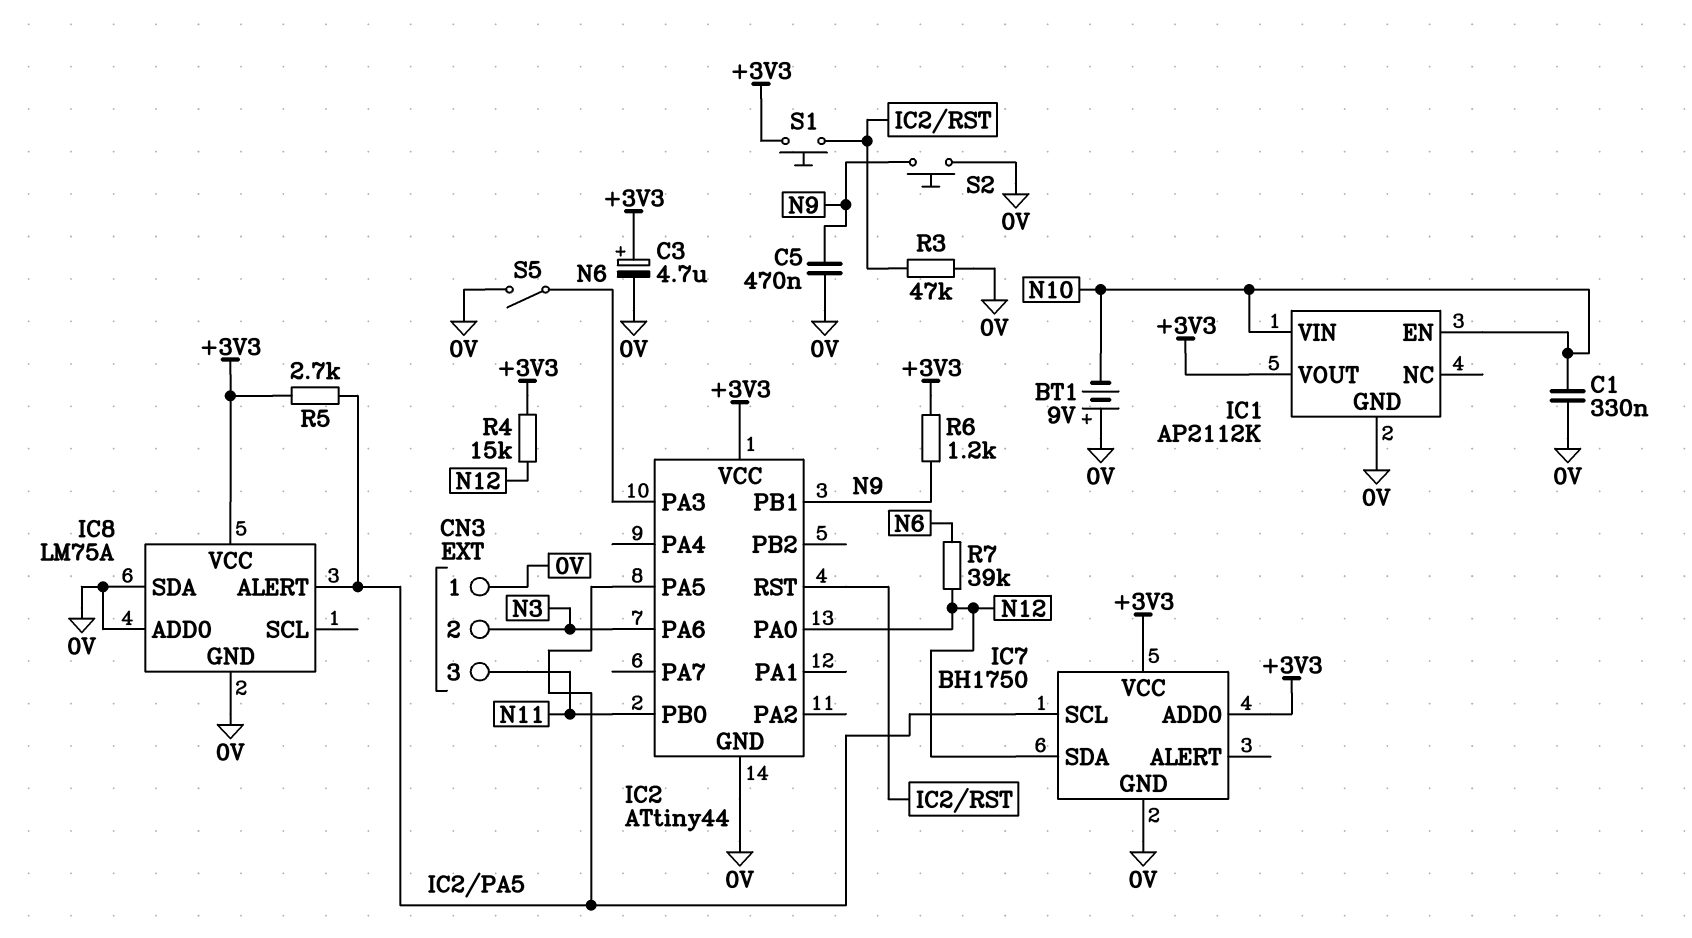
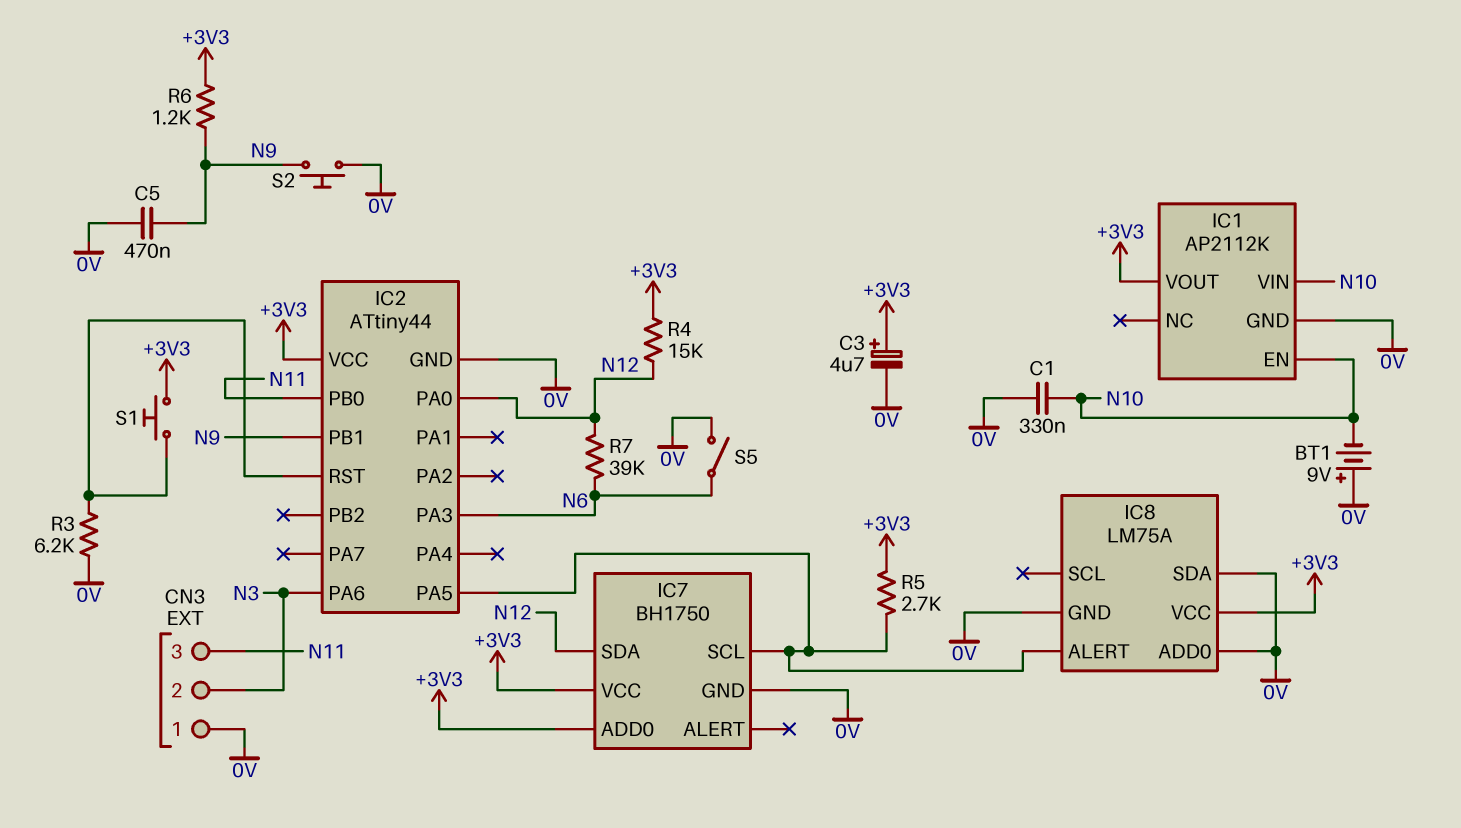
R3: 47k (0V, IC2/RST) -> 6.2k (0V, IC2/RST)

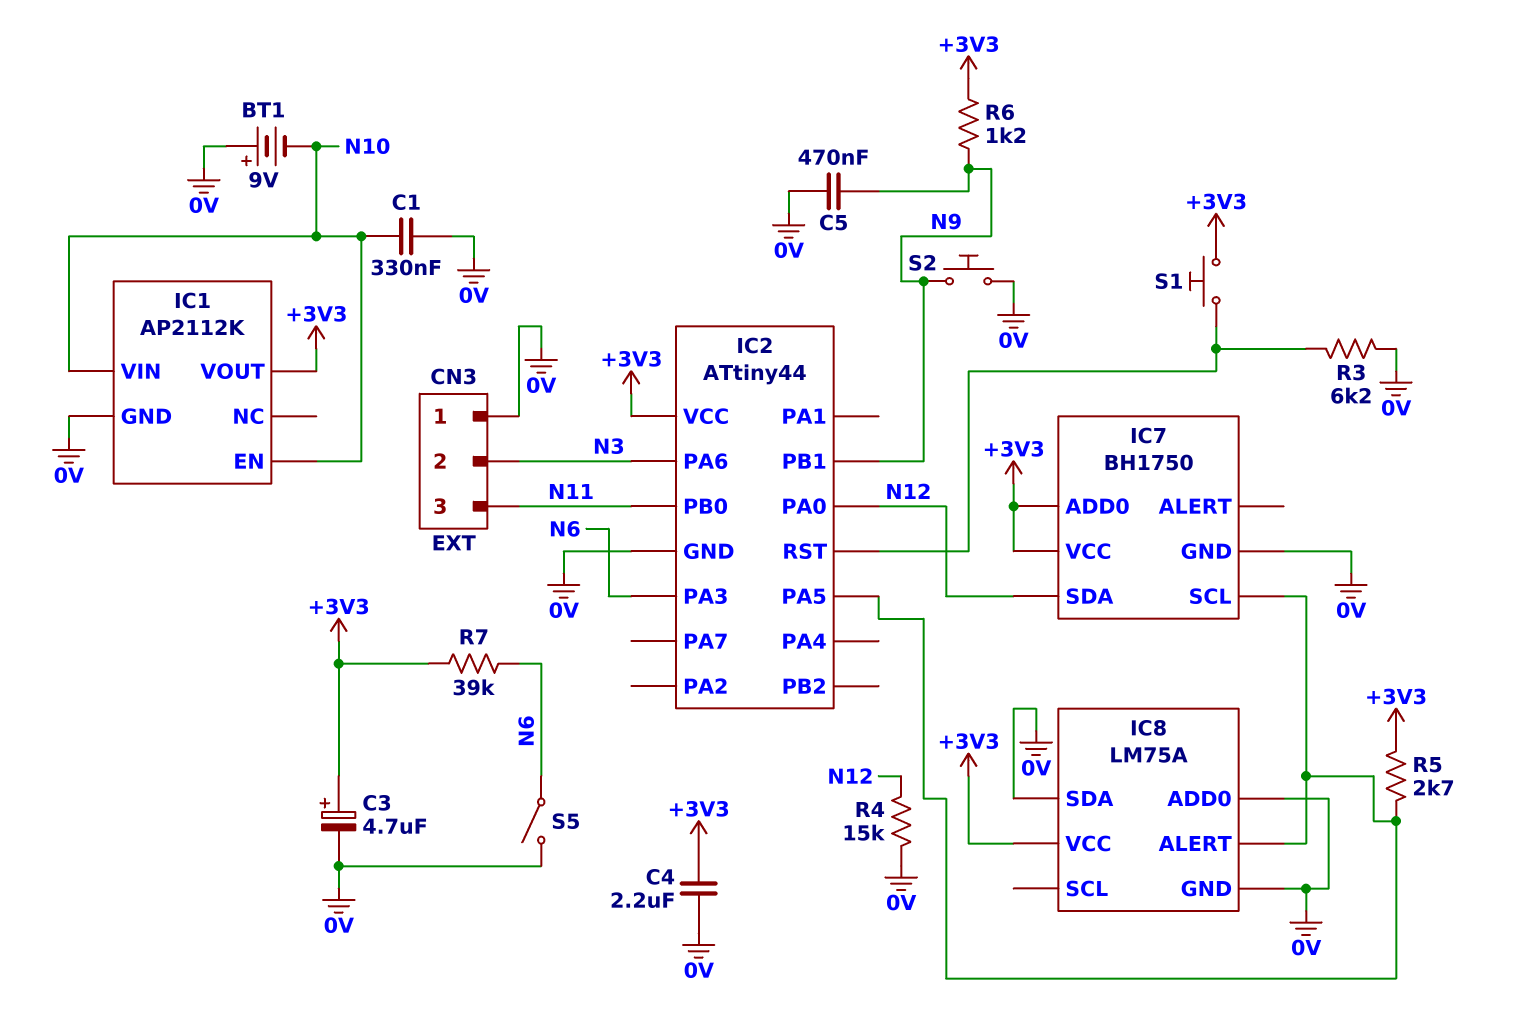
C4: none -> 2.2uF (+3V3, 0V)
R4: 15k (+3V3, N12) -> 15k (0V, N12)
R7: 39k (N6, N12) -> 39k (+3V3, N6)

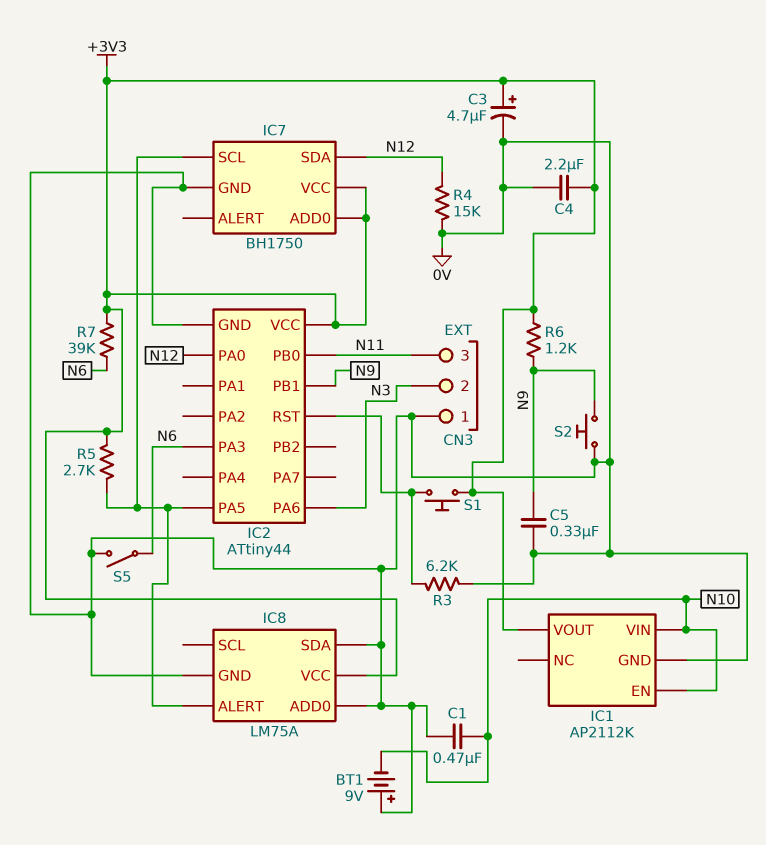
C1: 330nF (0V, N10) -> 470nF (0V, N10)
C5: 470nF (0V, N9) -> 330nF (0V, N9)

